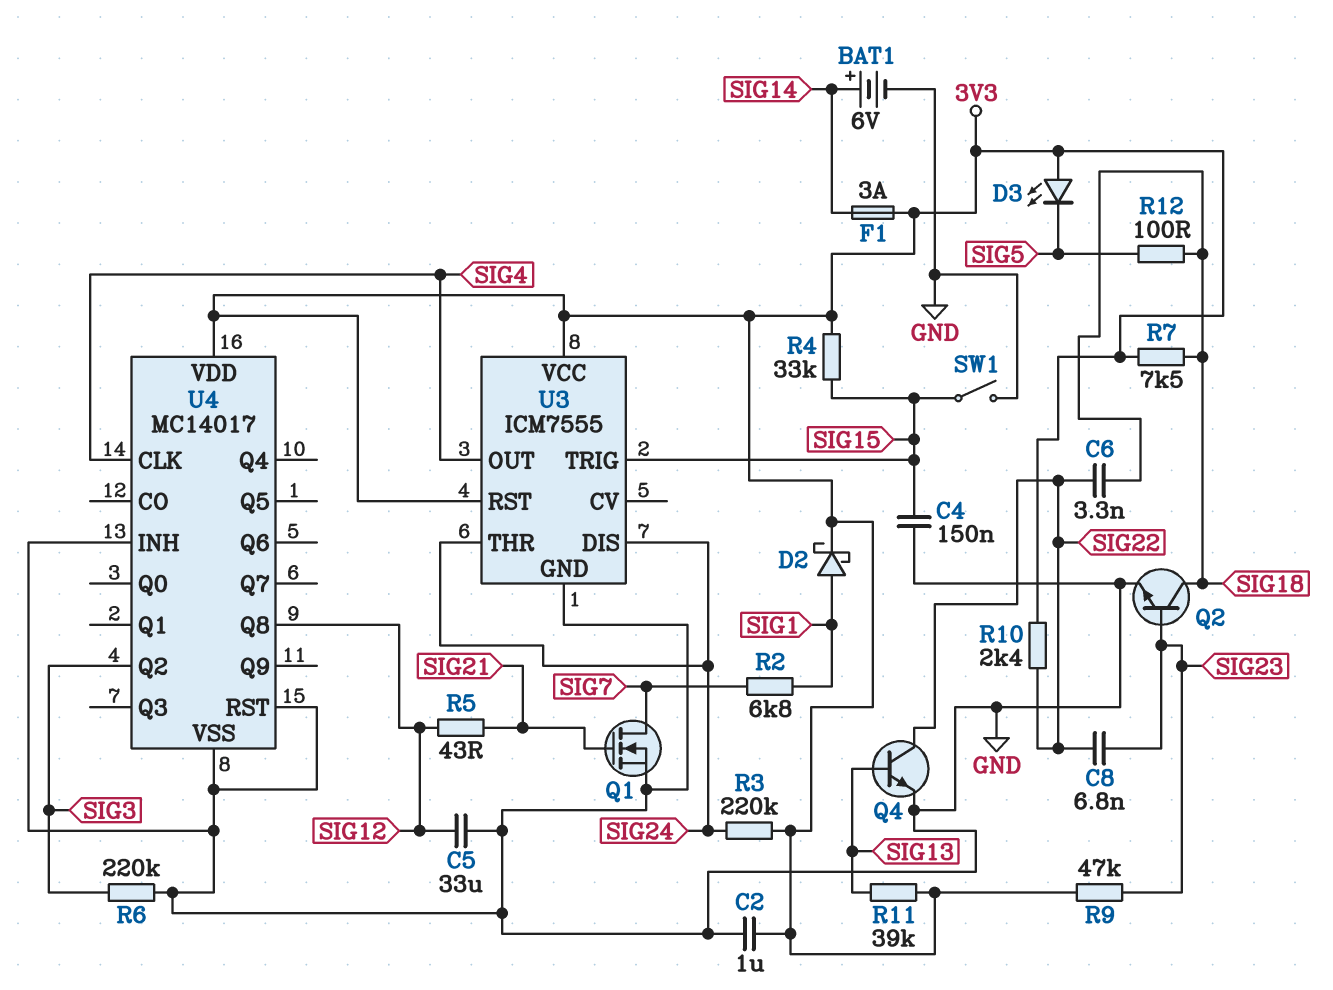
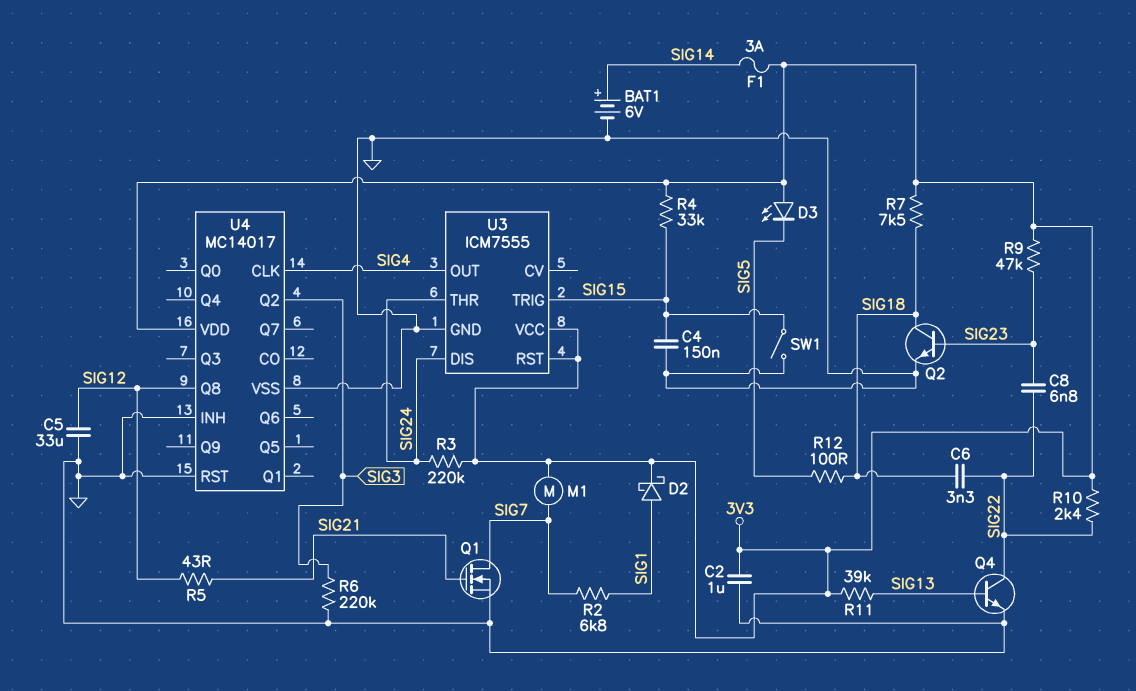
M1: none -> motor (3V3, SIG7)

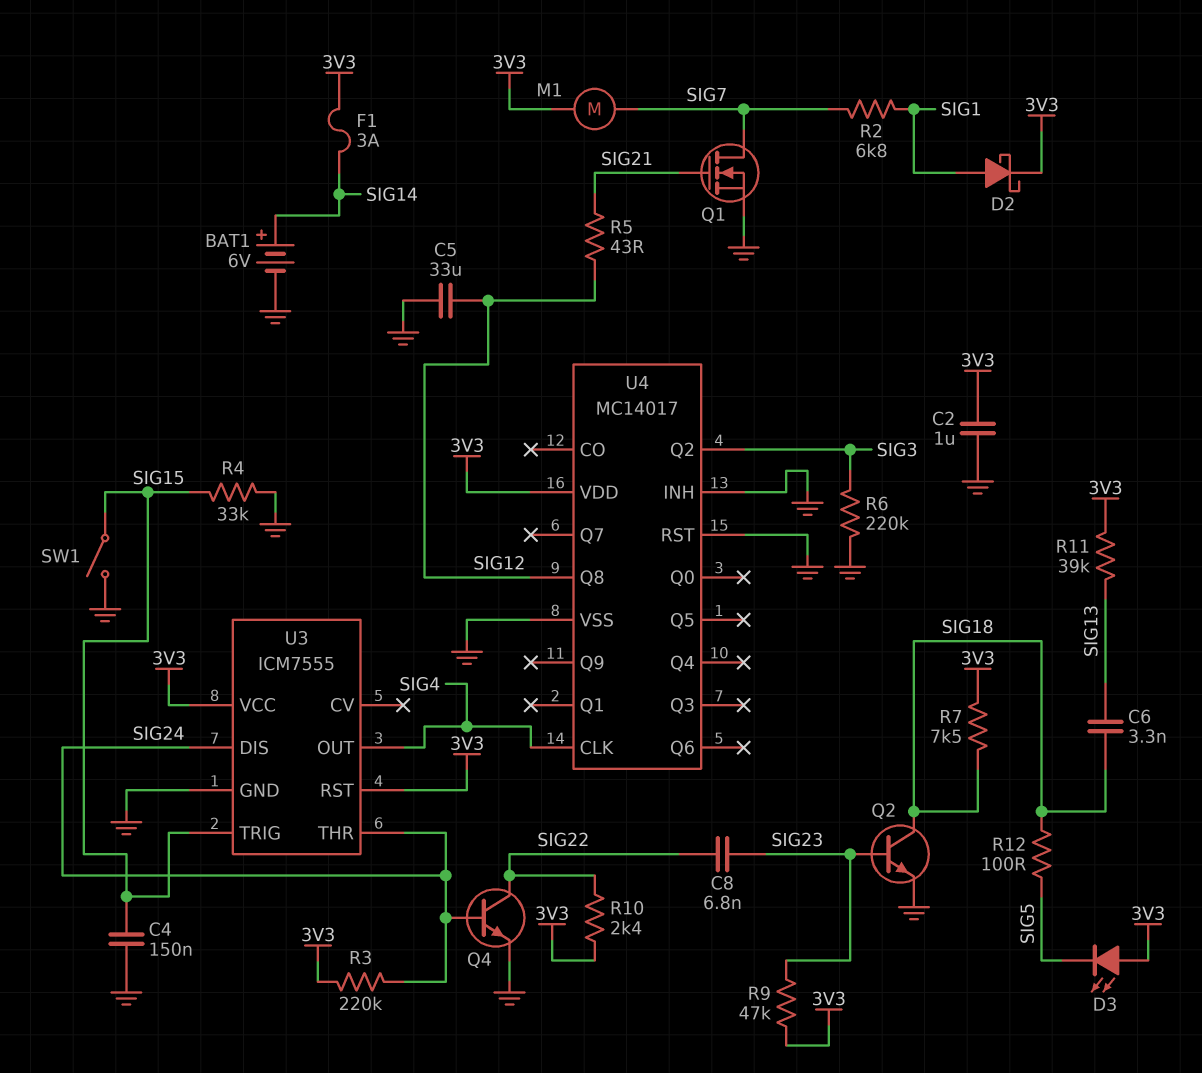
C6: 3.3nF (SIG18, SIG22) -> 3.3nF (SIG13, SIG18)
Q4: NPN (B SIG13, C SIG22, E GND) -> NPN (B SIG24, C SIG22, E GND)
R4: 33k (3V3, SIG15) -> 33k (GND, SIG15)

